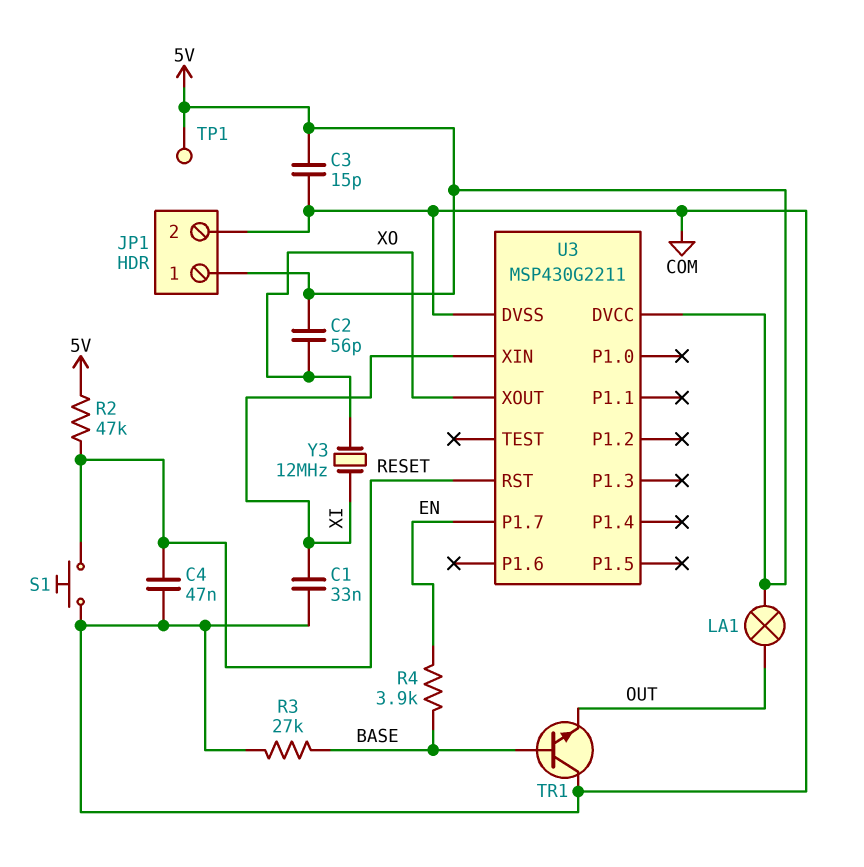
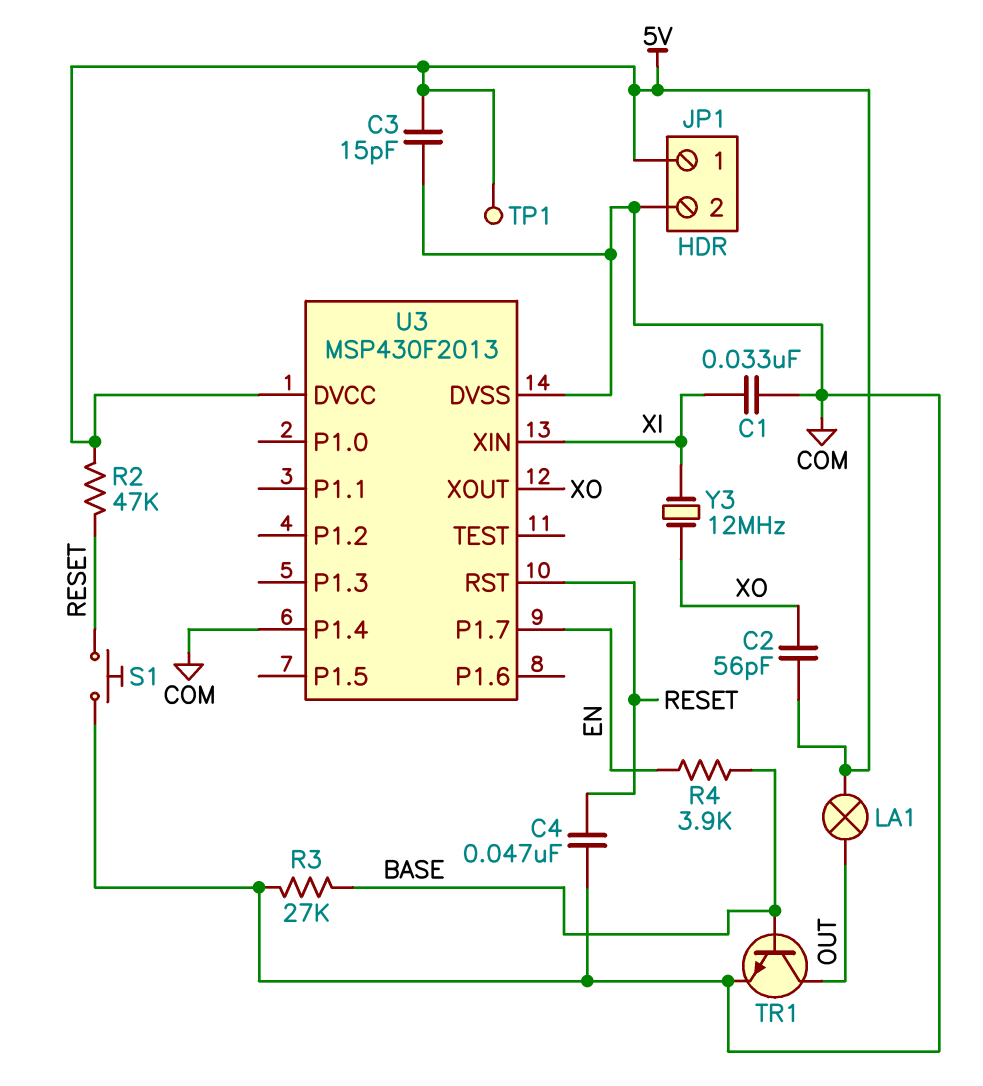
TR1: NPN (B BASE, C COM, E OUT) -> NPN (B BASE, C OUT, E COM)
U3: MSP430G2211 -> MSP430F2013
U3 pin P1.4: none -> COM

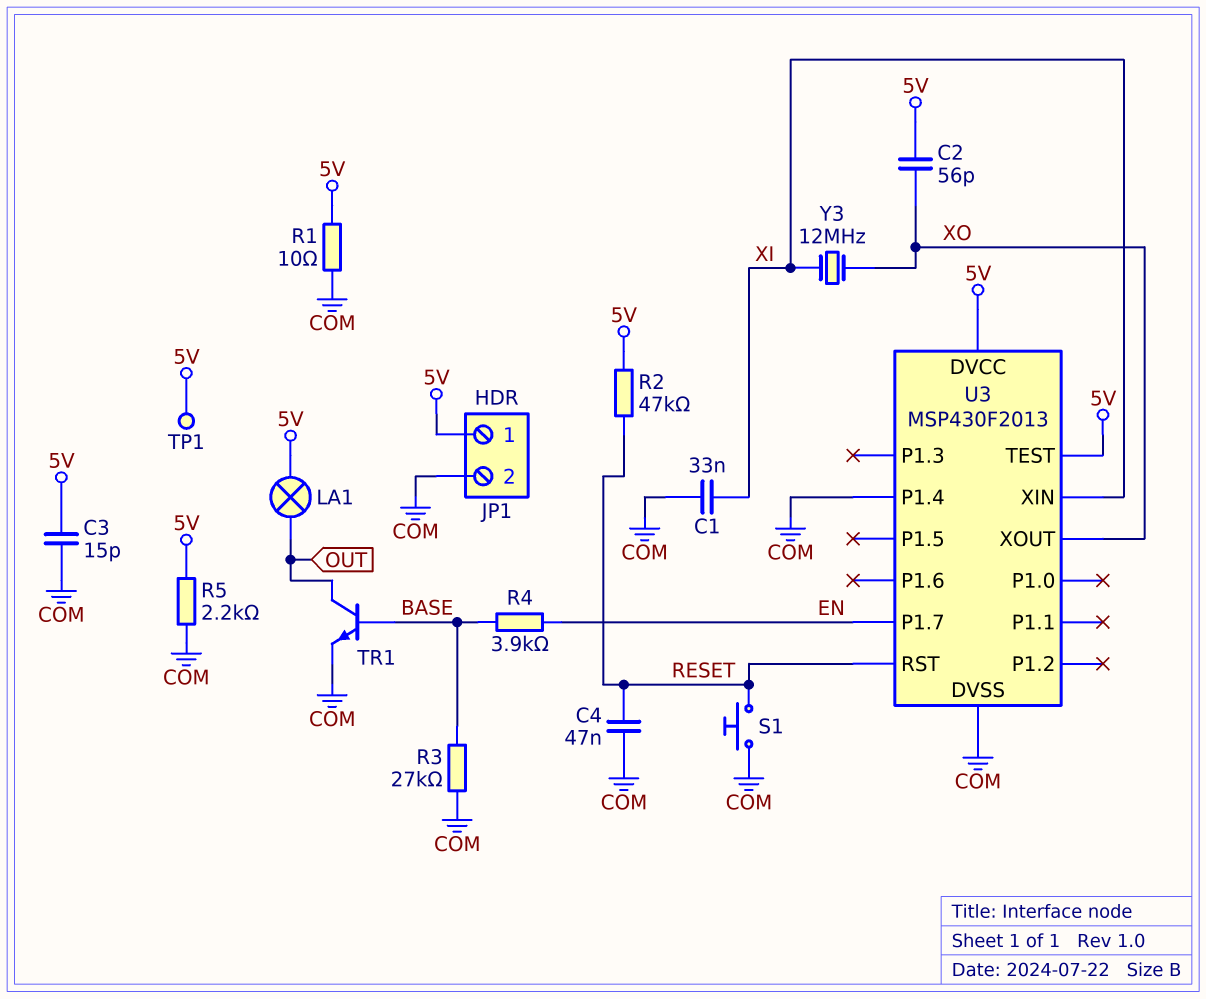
R1: none -> 10 (5V, COM)
R5: none -> 2.2k (5V, COM)
U3 pin TEST: none -> 5V

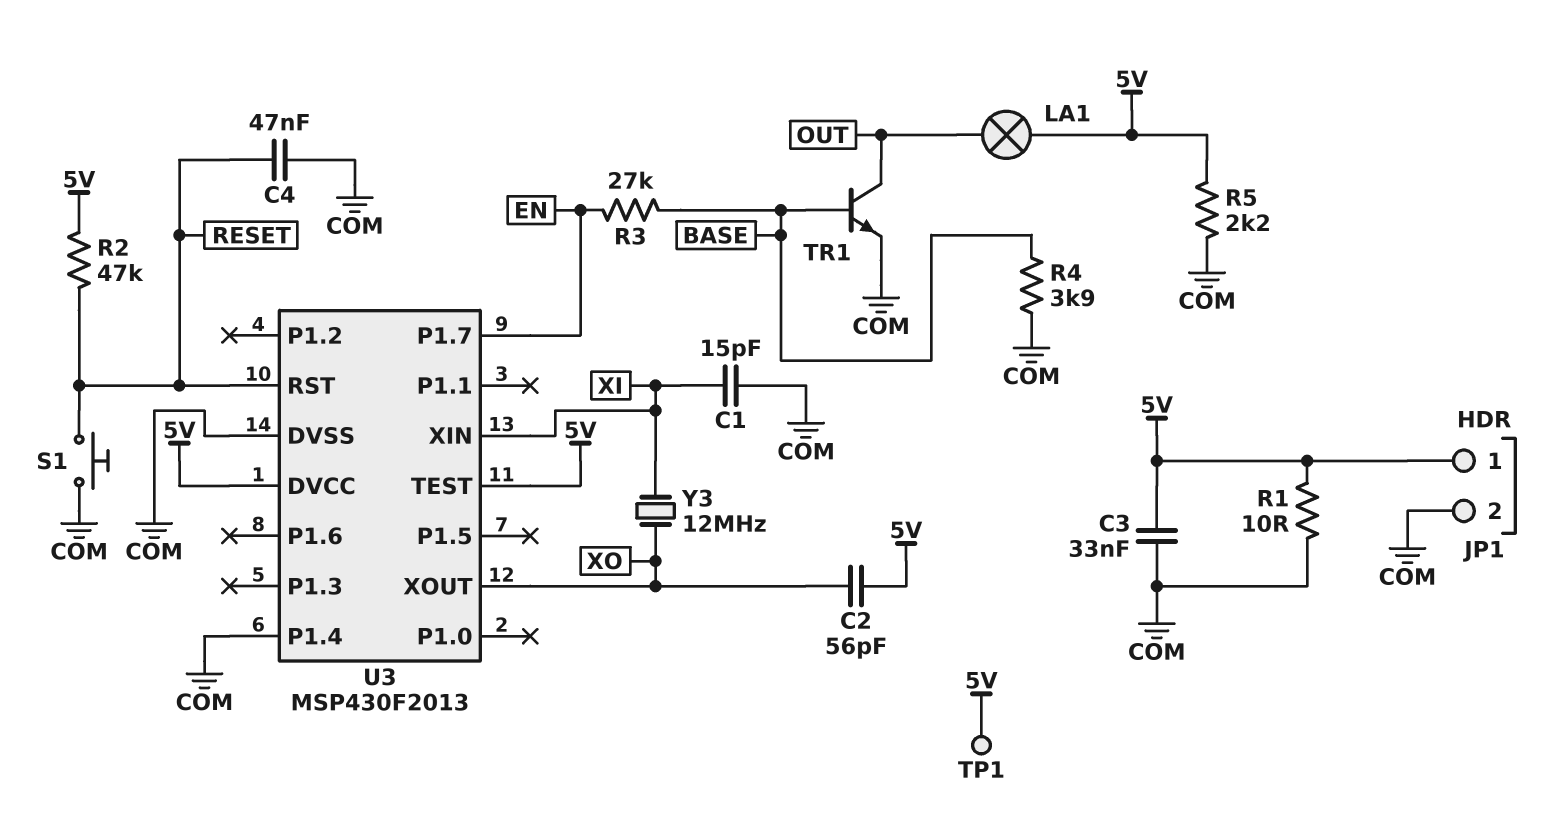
C1: 33nF (COM, XI) -> 15pF (COM, XI)
C3: 15pF (5V, COM) -> 33nF (5V, COM)
R3: 27k (BASE, COM) -> 27k (BASE, EN)
R4: 3.9k (BASE, EN) -> 3.9k (BASE, COM)

